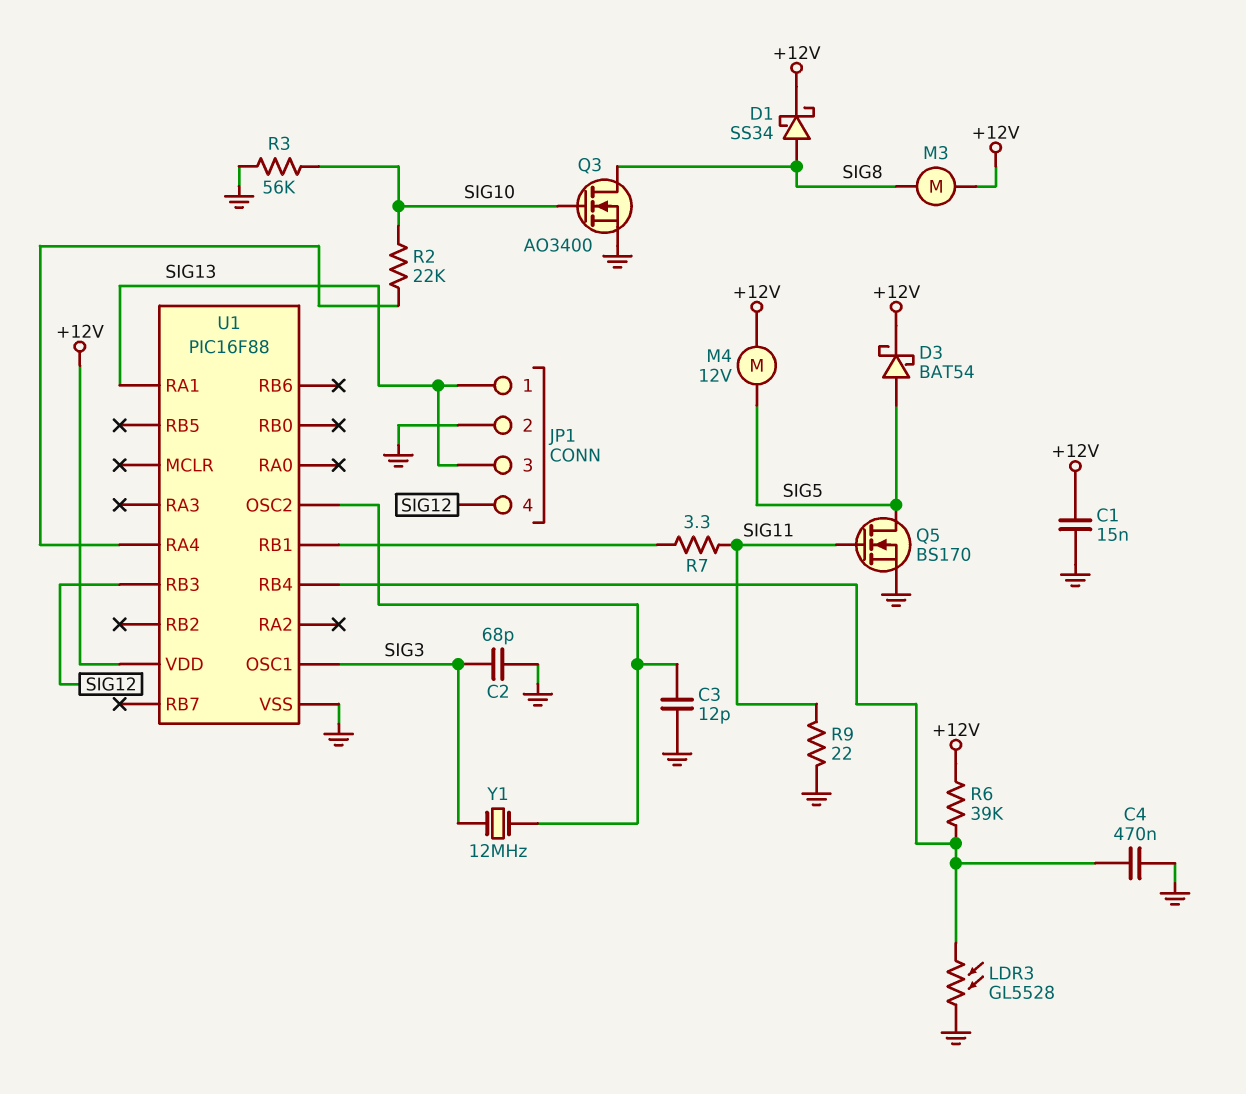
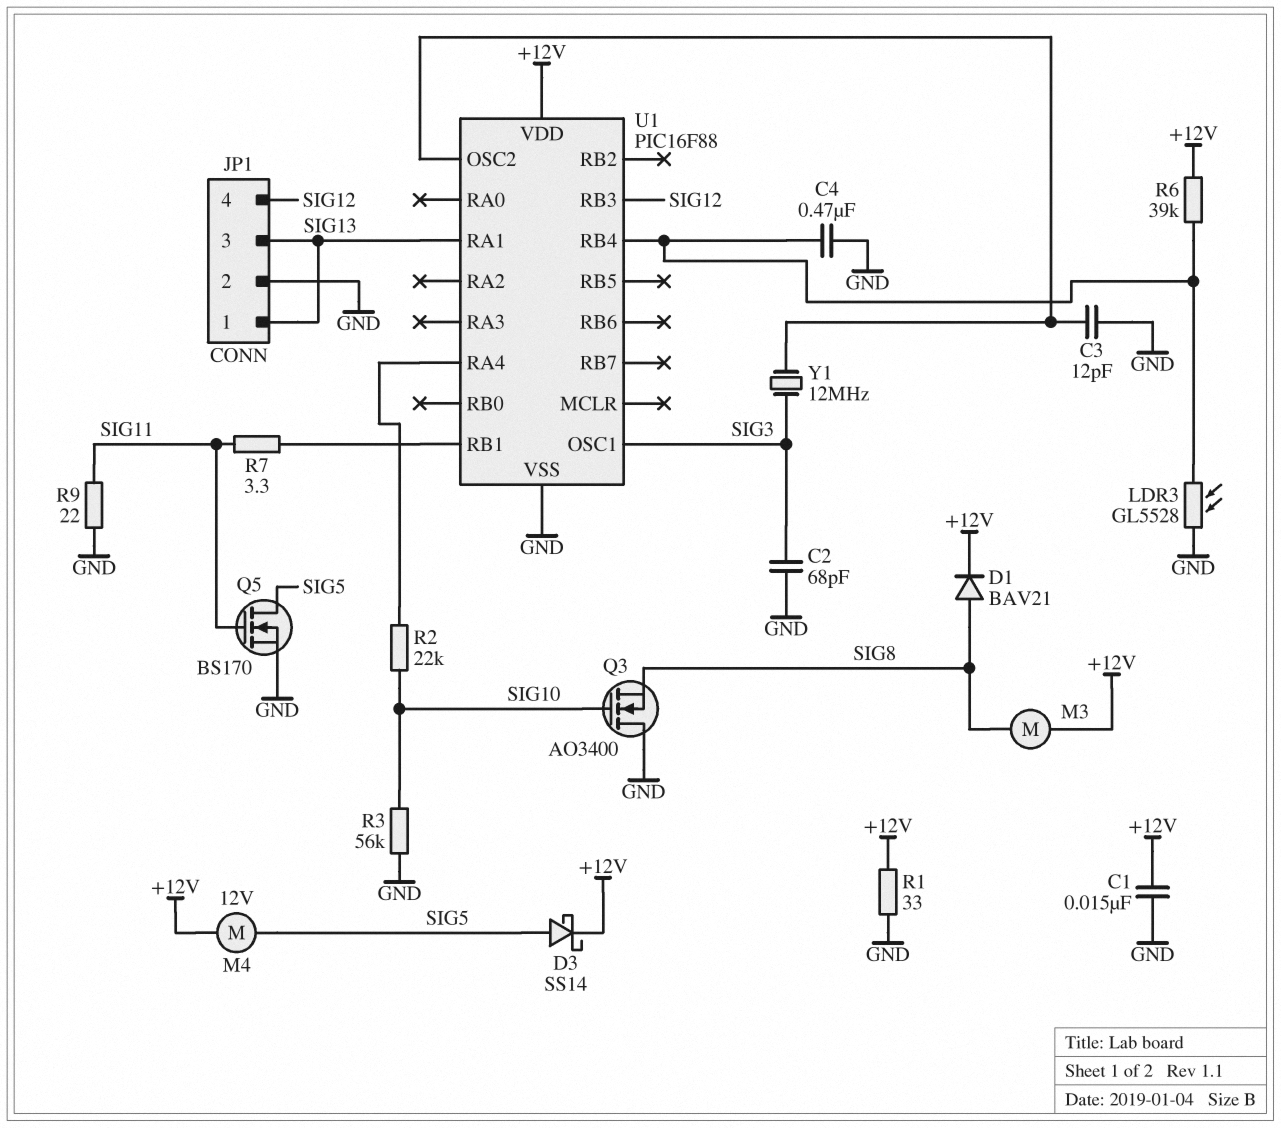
D1: schottky SS34 (A SIG8, K +12V) -> diode BAV21 (A SIG8, K +12V)
D3: schottky BAT54 (A SIG5, K +12V) -> schottky SS14 (A SIG5, K +12V)
Q3: NMOS AO3400 (G SIG10, D SIG8, S GND) -> NMOS AO3400 (G SIG10, D GND, S SIG8)
R1: none -> 33 (+12V, GND)

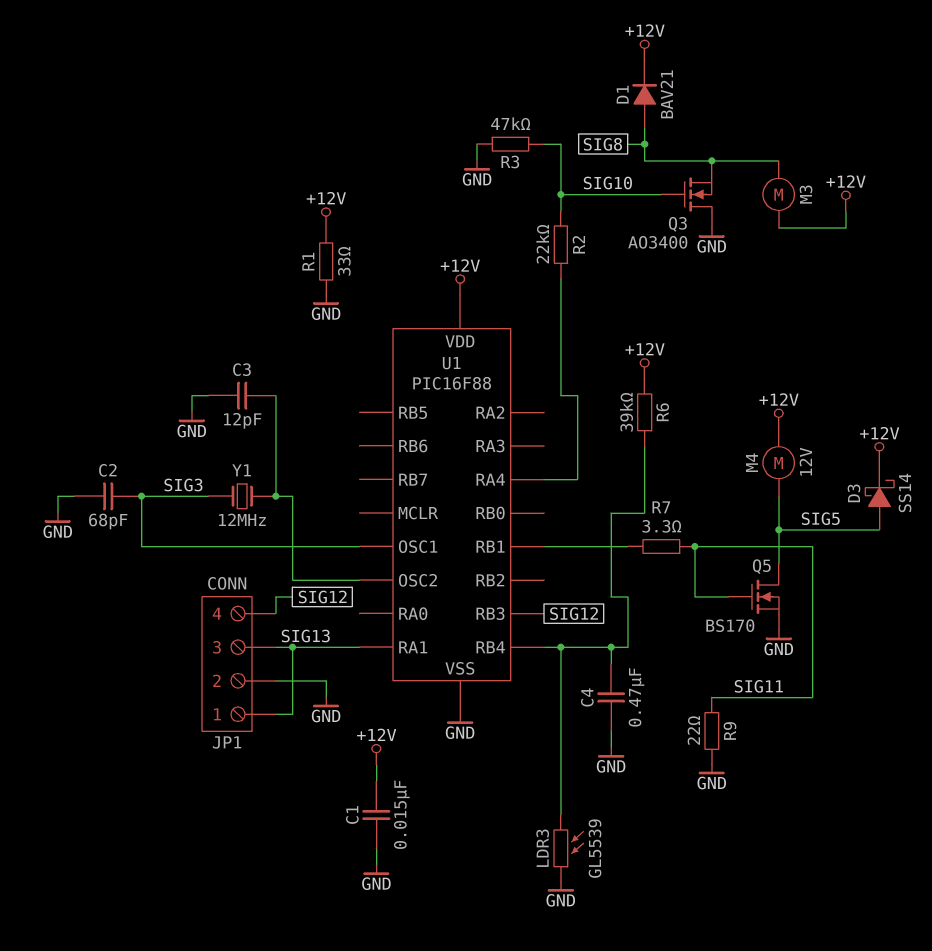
LDR3: GL5528 (GND, U1/RB4) -> GL5539 (GND, U1/RB4)
R3: 56k (GND, SIG10) -> 47k (GND, SIG10)

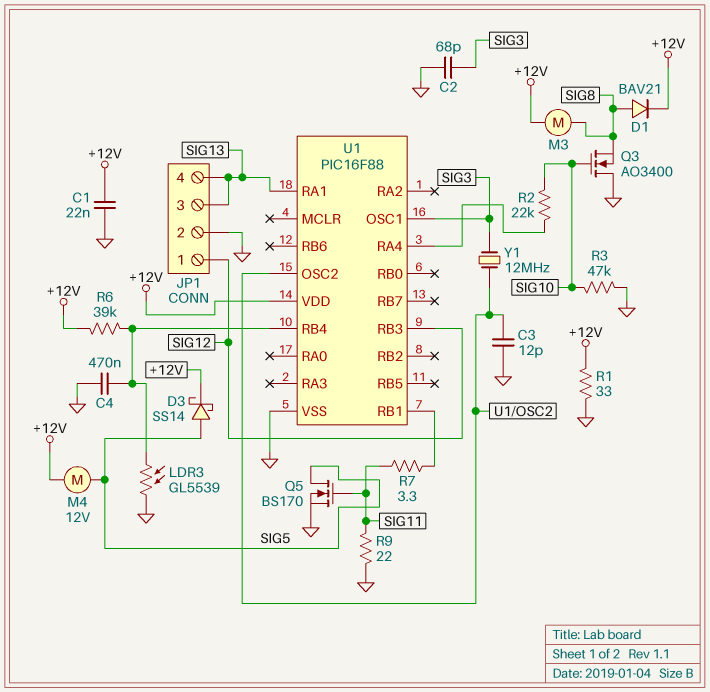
C1: 15nF (+12V, GND) -> 22nF (+12V, GND)
JP1 pin 1: SIG13 -> SIG12
JP1 pin 4: SIG12 -> SIG13

